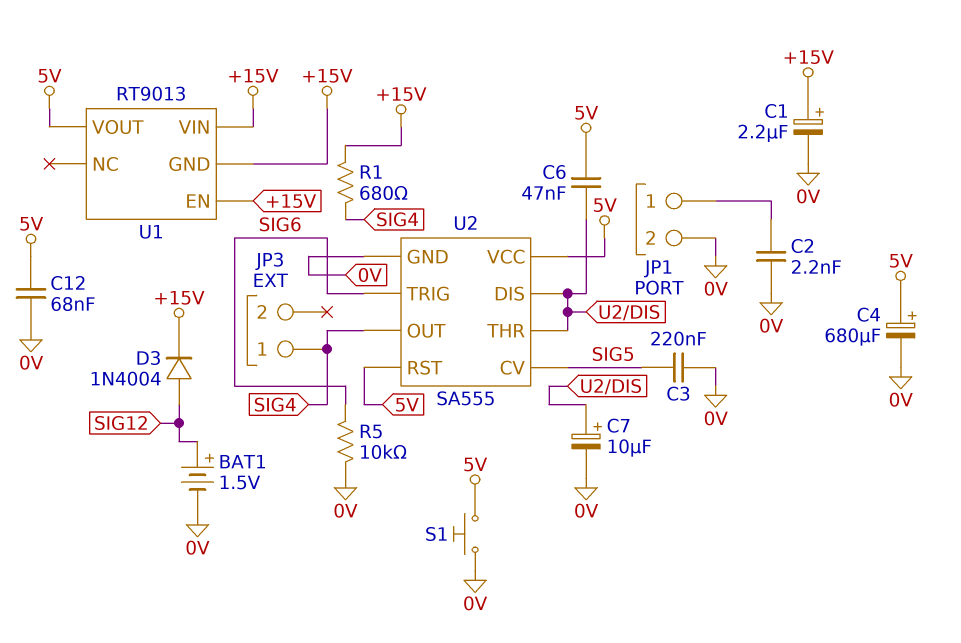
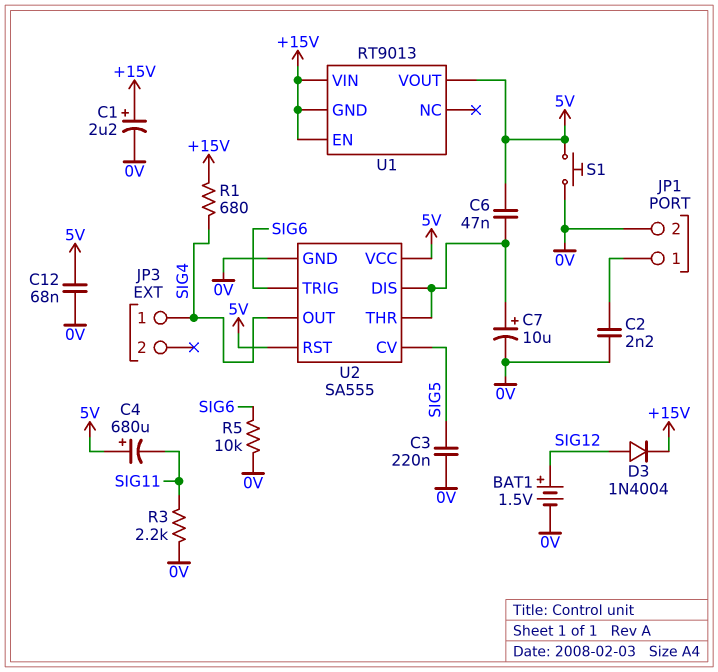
C4: 680uF (plus 5V, minus 0V) -> 680uF (plus 5V, minus SIG11)
R3: none -> 2.2k (0V, SIG11)

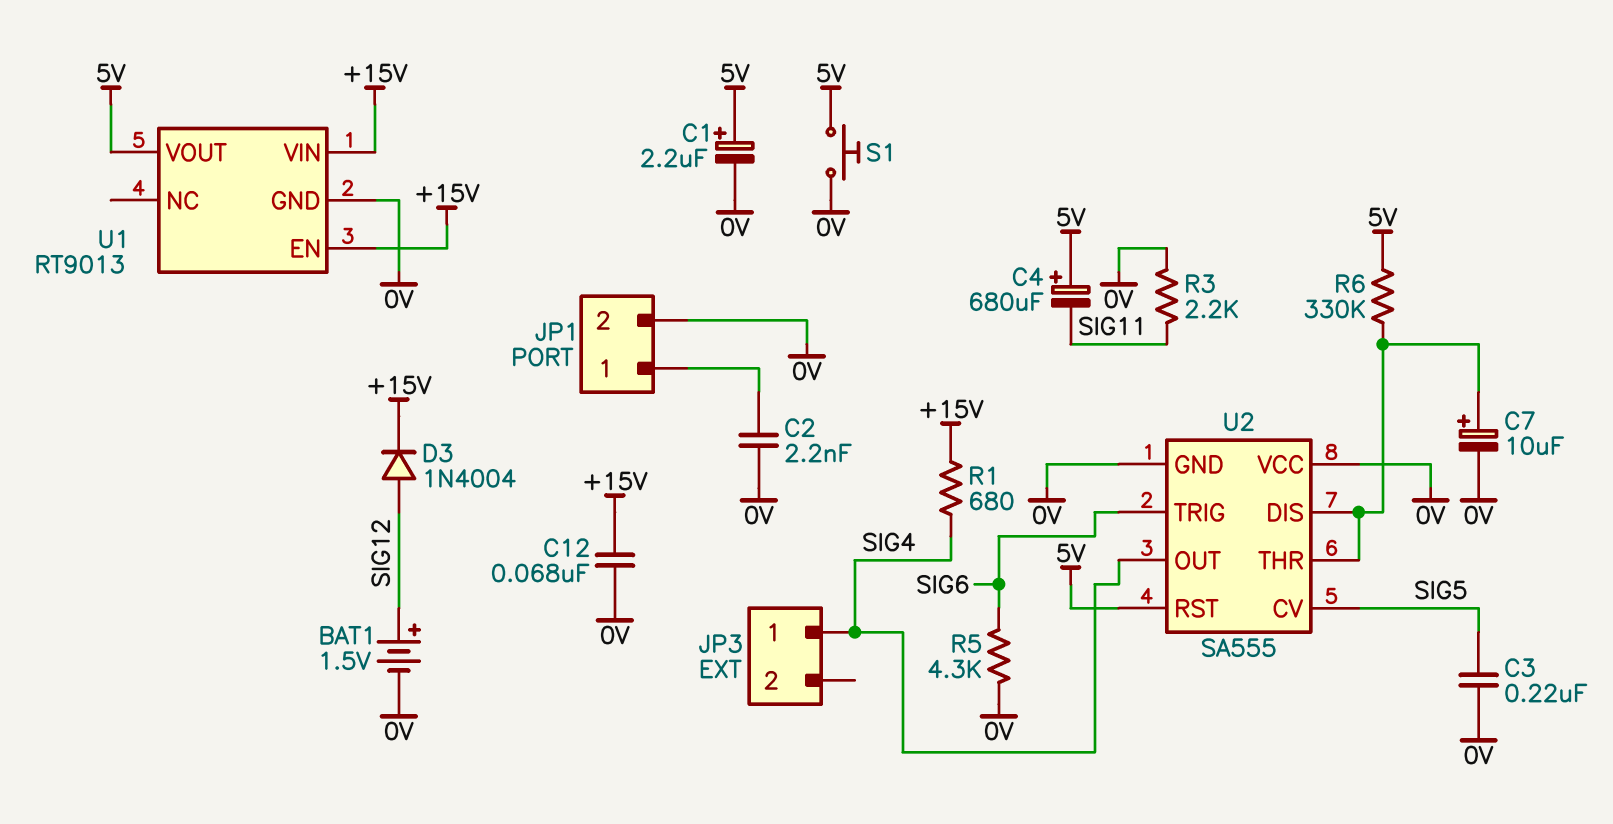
C1: 2.2uF (plus +15V, minus 0V) -> 2.2uF (plus 5V, minus 0V)
C6: 47nF (5V, U2/DIS) -> none
C12: 68nF (0V, 5V) -> 68nF (+15V, 0V)
R5: 10k (0V, SIG6) -> 4.3k (0V, SIG6)
R6: none -> 330k (5V, U2/DIS)
U1 pin GND: +15V -> 0V
U2 pin VCC: 5V -> 0V

